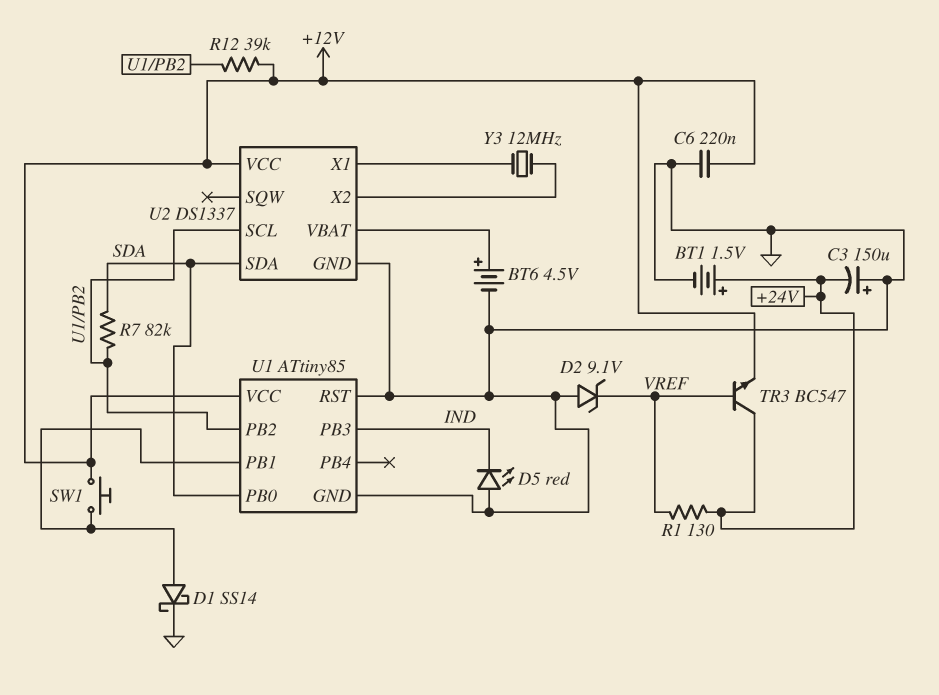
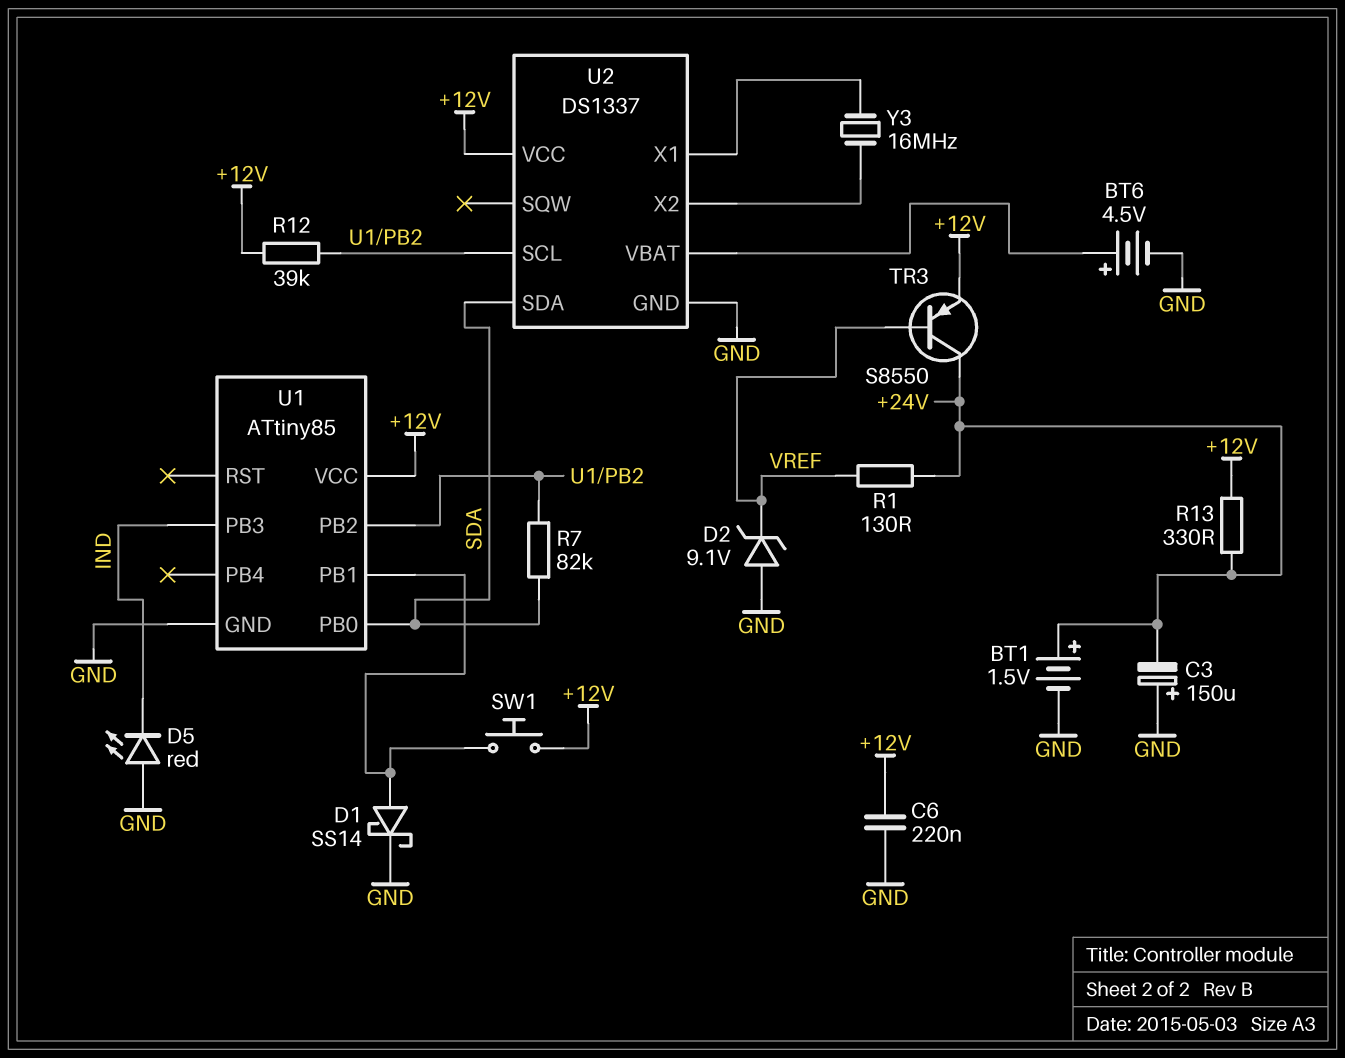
R13: none -> 330 (+12V, +24V)
TR3: NPN BC547 (B VREF, C +24V, E +12V) -> PNP S8550 (B VREF, C +24V, E +12V)
U1 pin RST: GND -> none
Y3: 12MHz (U2/X1, U2/X2) -> 16MHz (U2/X1, U2/X2)

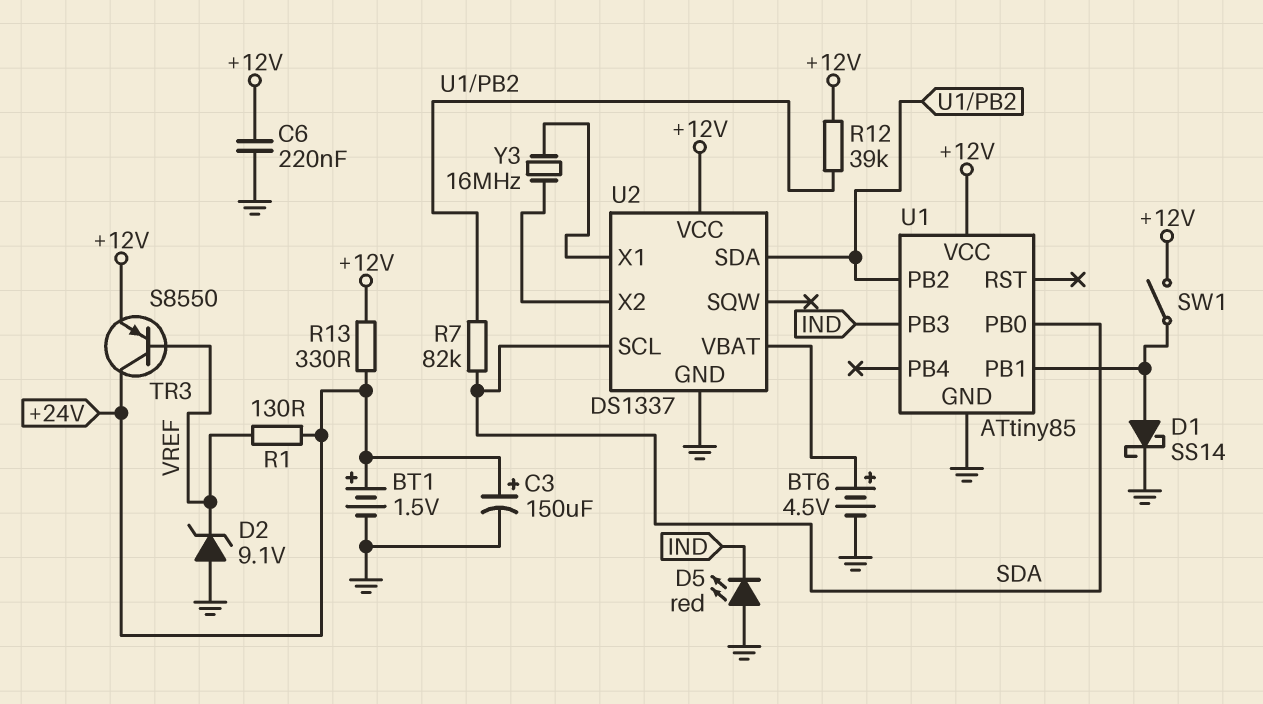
C3: 150uF (plus GND, minus +24V) -> 150uF (plus +24V, minus GND)
SW1: button (+12V, U1/PB1) -> switch (+12V, U1/PB1)
U2 pin SCL: U1/PB2 -> SDA
U2 pin SDA: SDA -> U1/PB2

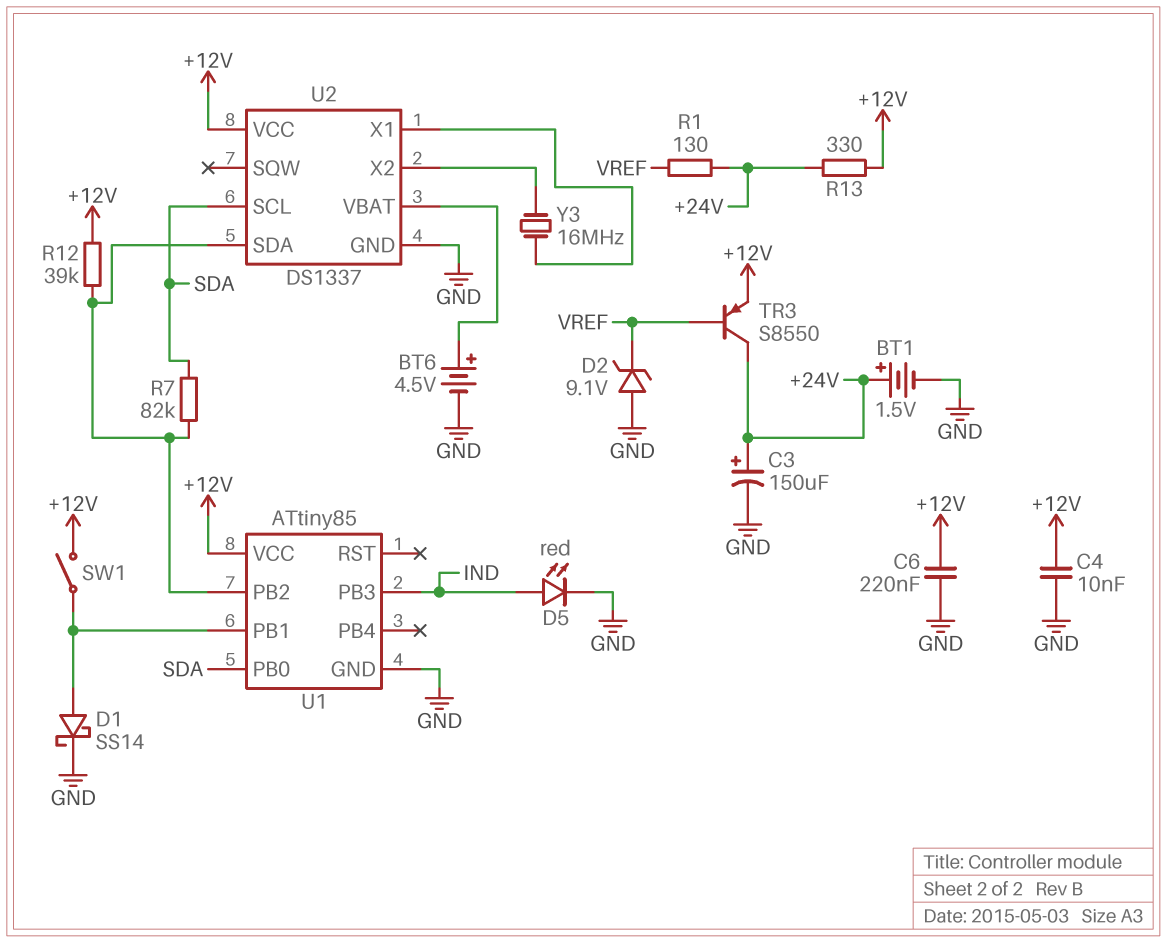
C4: none -> 10nF (+12V, GND)
D5: LED red (A GND, K IND) -> LED red (A IND, K GND)

